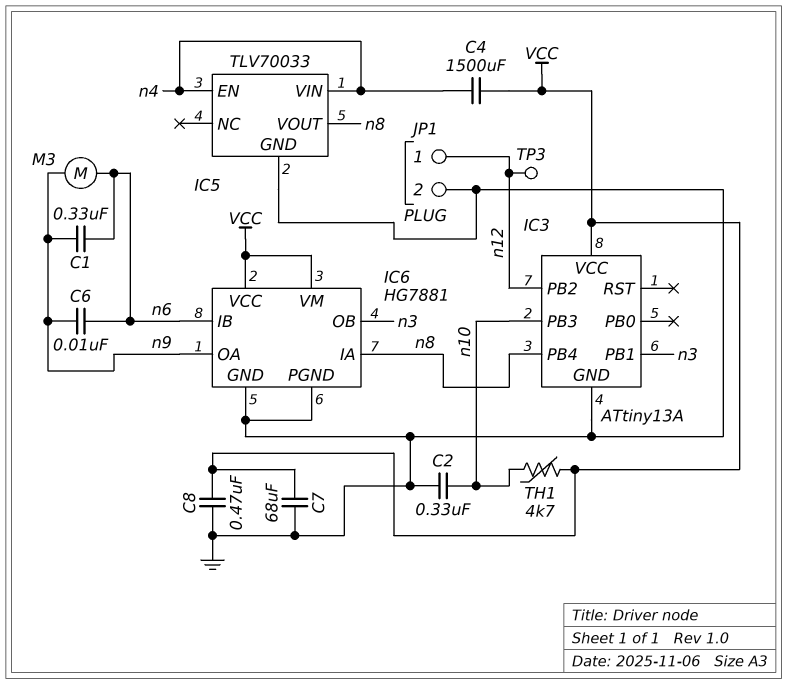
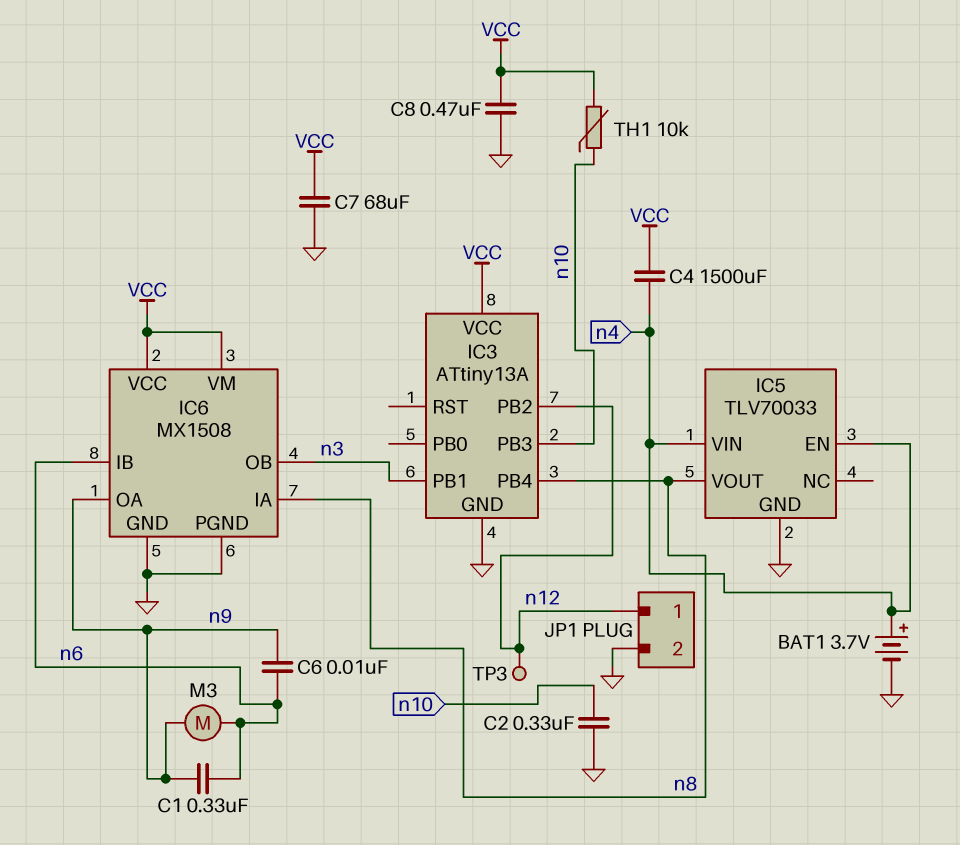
BAT1: none -> 3.7V (plus n4, minus GND)
IC6: HG7881 -> MX1508
TH1: 4.7k (VCC, n10) -> 10k (VCC, n10)

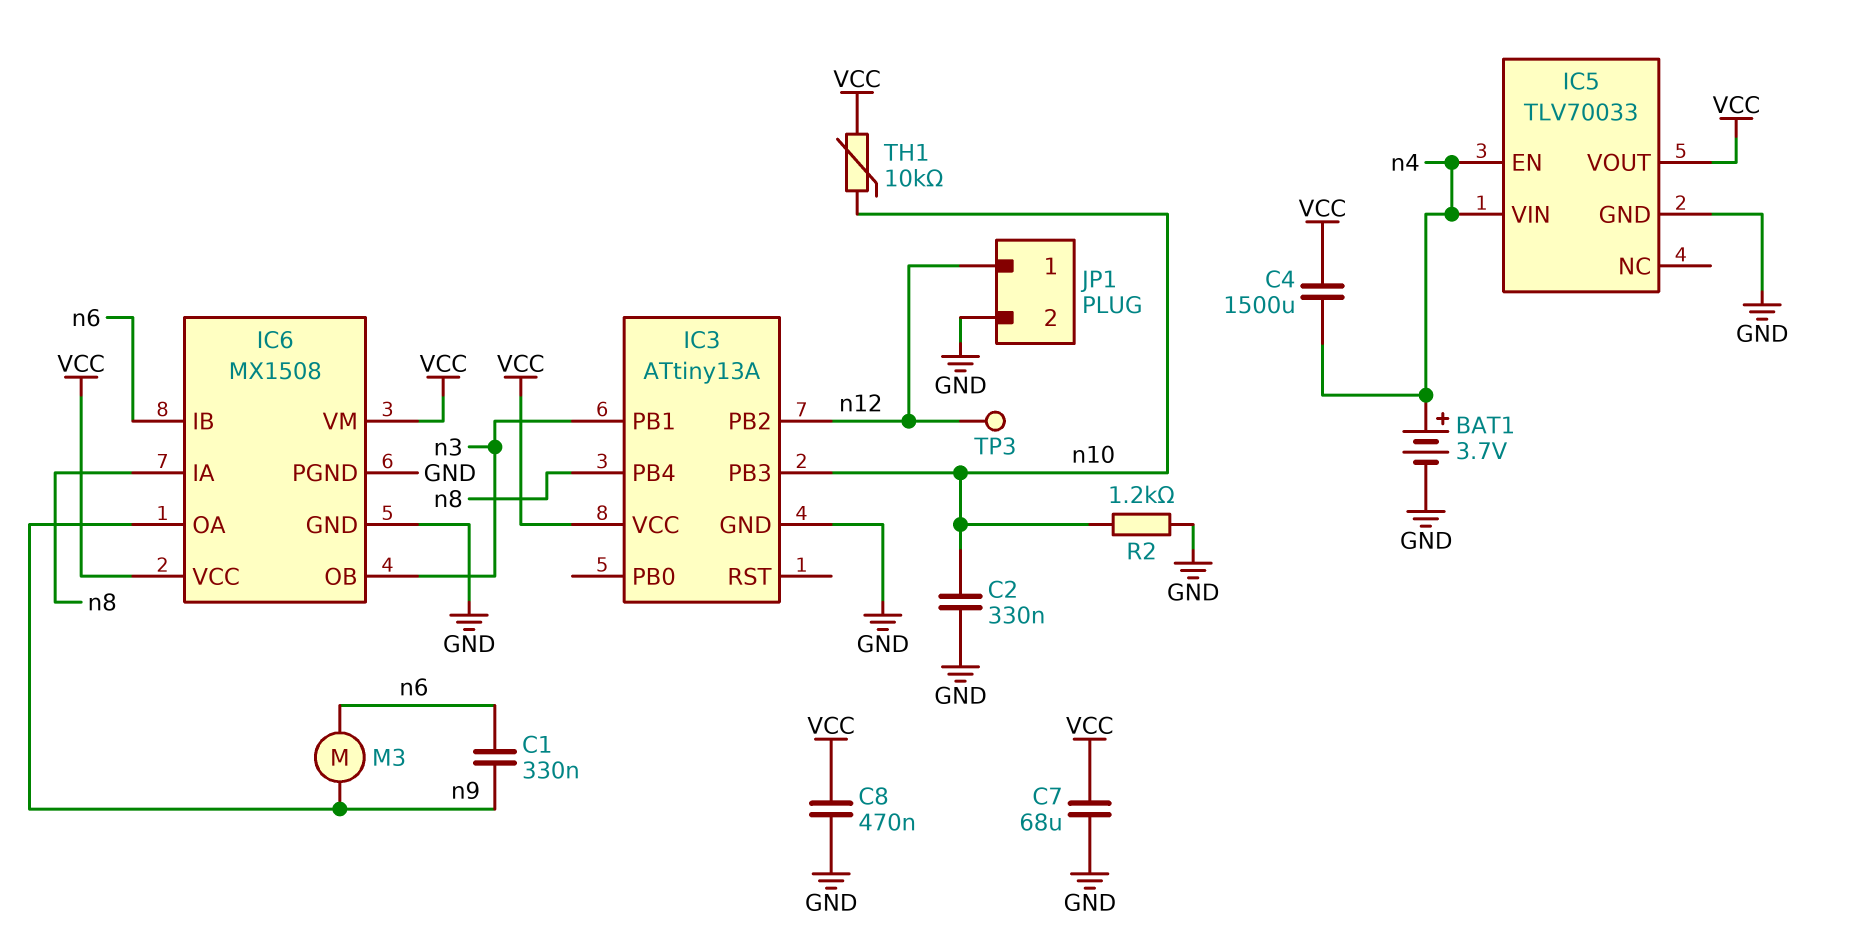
C6: 10nF (n6, n9) -> none
IC5 pin VOUT: n8 -> VCC
R2: none -> 1.2k (GND, n10)

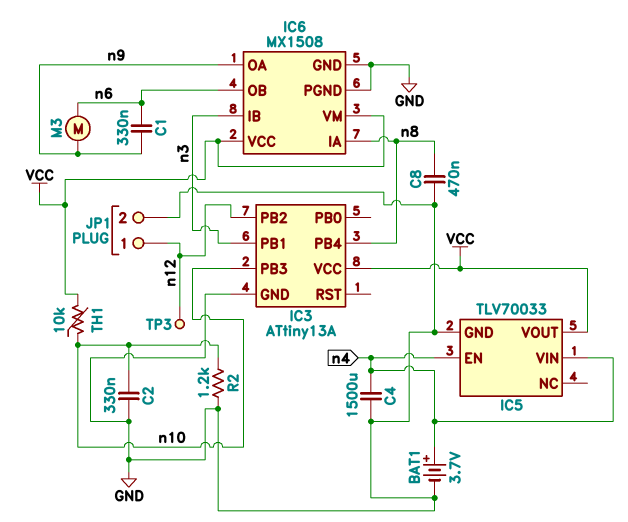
C4: 1500uF (VCC, n4) -> 1500uF (GND, n4)
C7: 68uF (GND, VCC) -> none
C8: 470nF (GND, VCC) -> 470nF (GND, n8)
IC6 pin IB: n6 -> n3
IC6 pin OB: n3 -> n6

